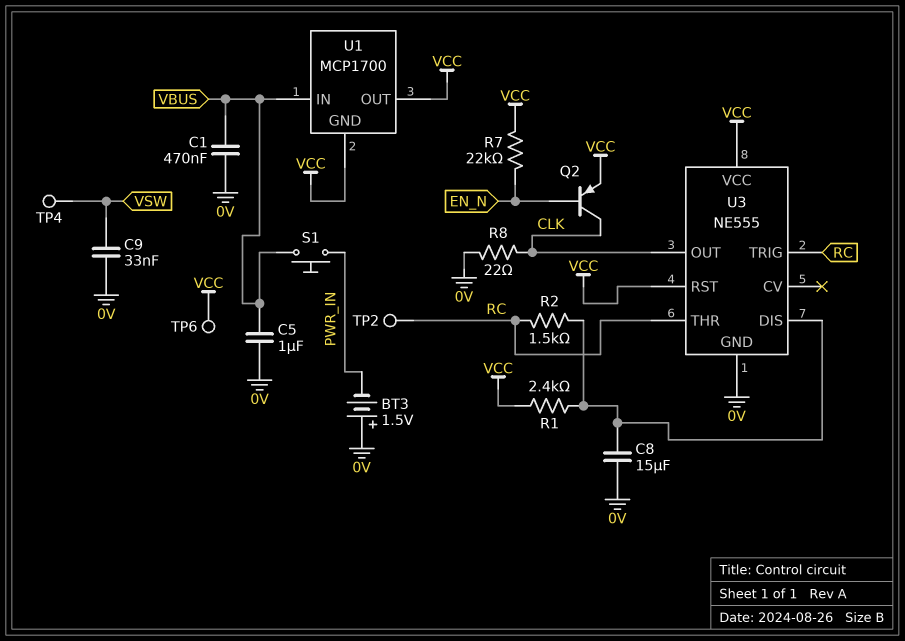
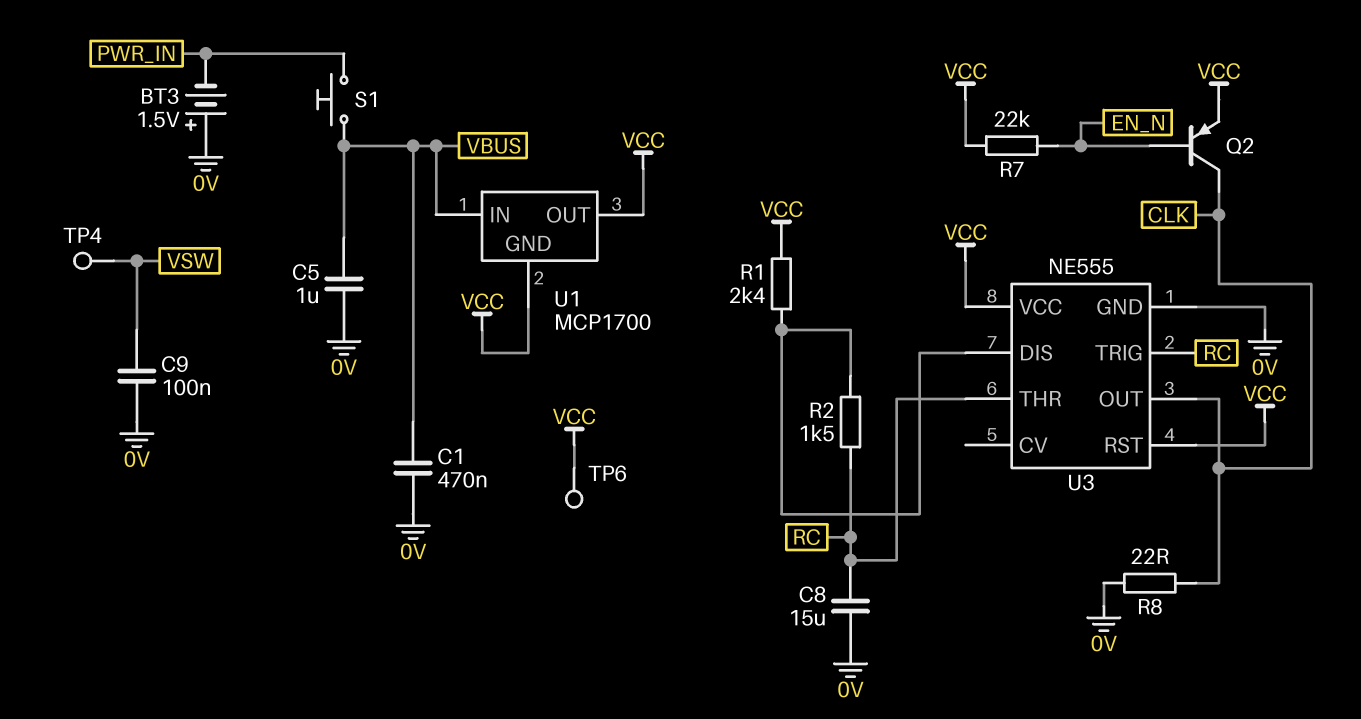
C8: 15uF (0V, U3/DIS) -> 15uF (0V, RC)
C9: 33nF (0V, VSW) -> 100nF (0V, VSW)
TP2: test point (RC) -> none

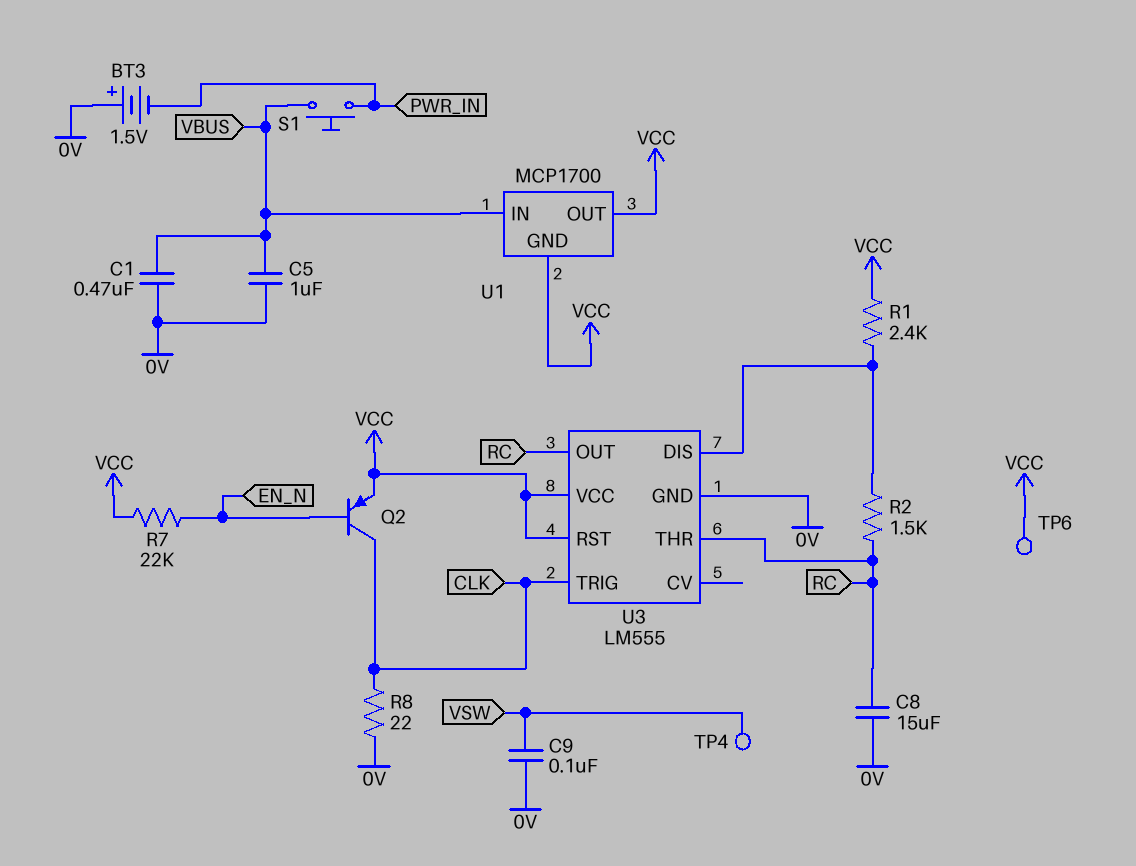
U3: NE555 -> LM555
U3 pin OUT: CLK -> RC
U3 pin TRIG: RC -> CLK

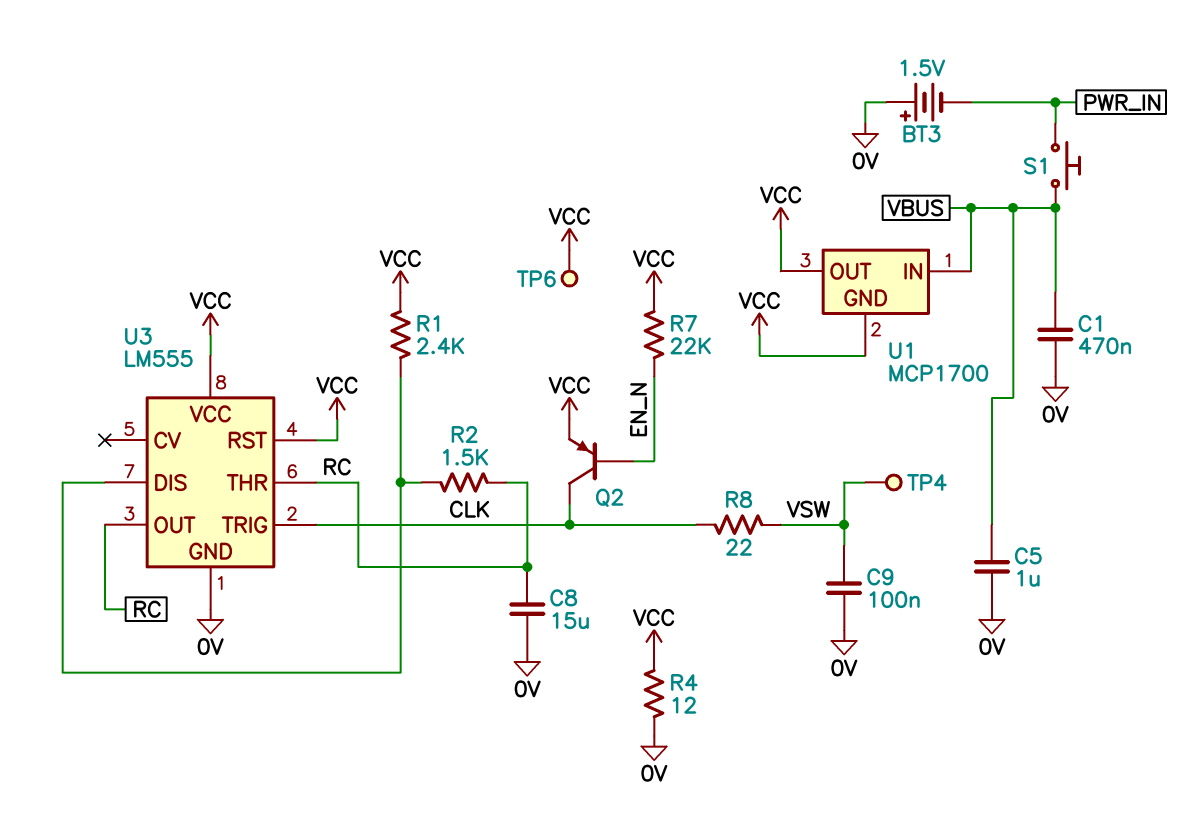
R4: none -> 12 (0V, VCC)
R8: 22 (0V, CLK) -> 22 (CLK, VSW)

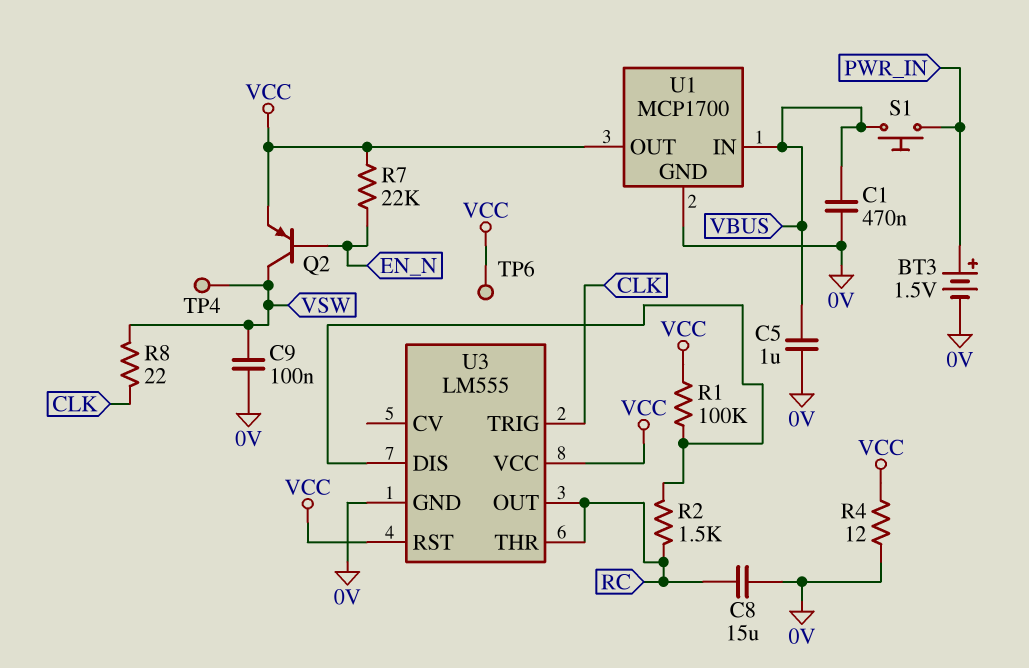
BT3: 1.5V (plus 0V, minus PWR_IN) -> 1.5V (plus PWR_IN, minus 0V)
Q2: PNP (B EN_N, C CLK, E VCC) -> PNP (B EN_N, C VSW, E VCC)
R1: 2.4k (U3/DIS, VCC) -> 100k (U3/DIS, VCC)
U1 pin GND: VCC -> 0V

